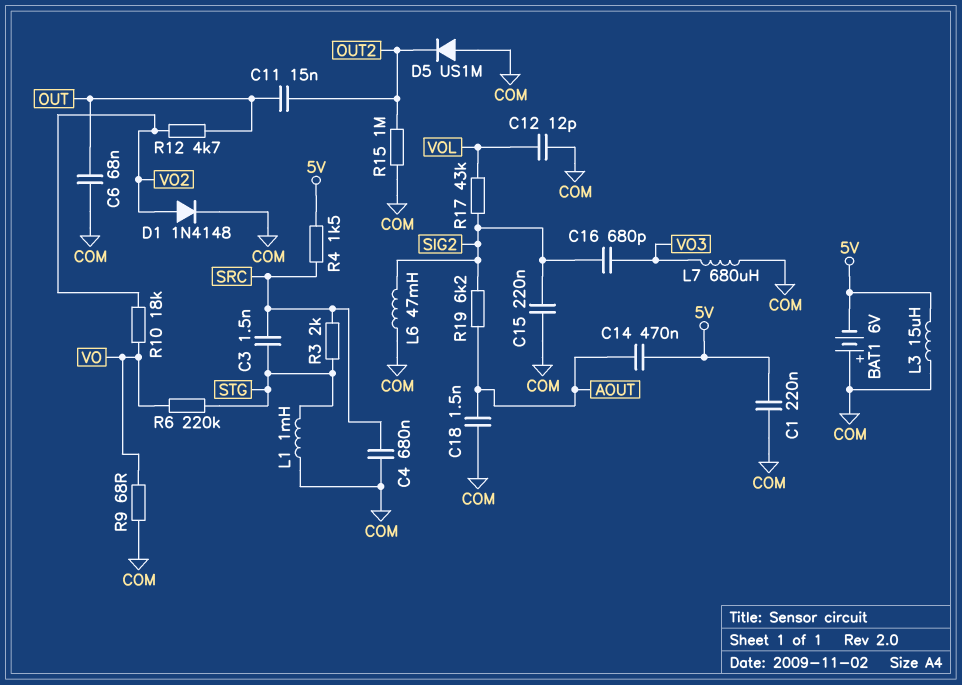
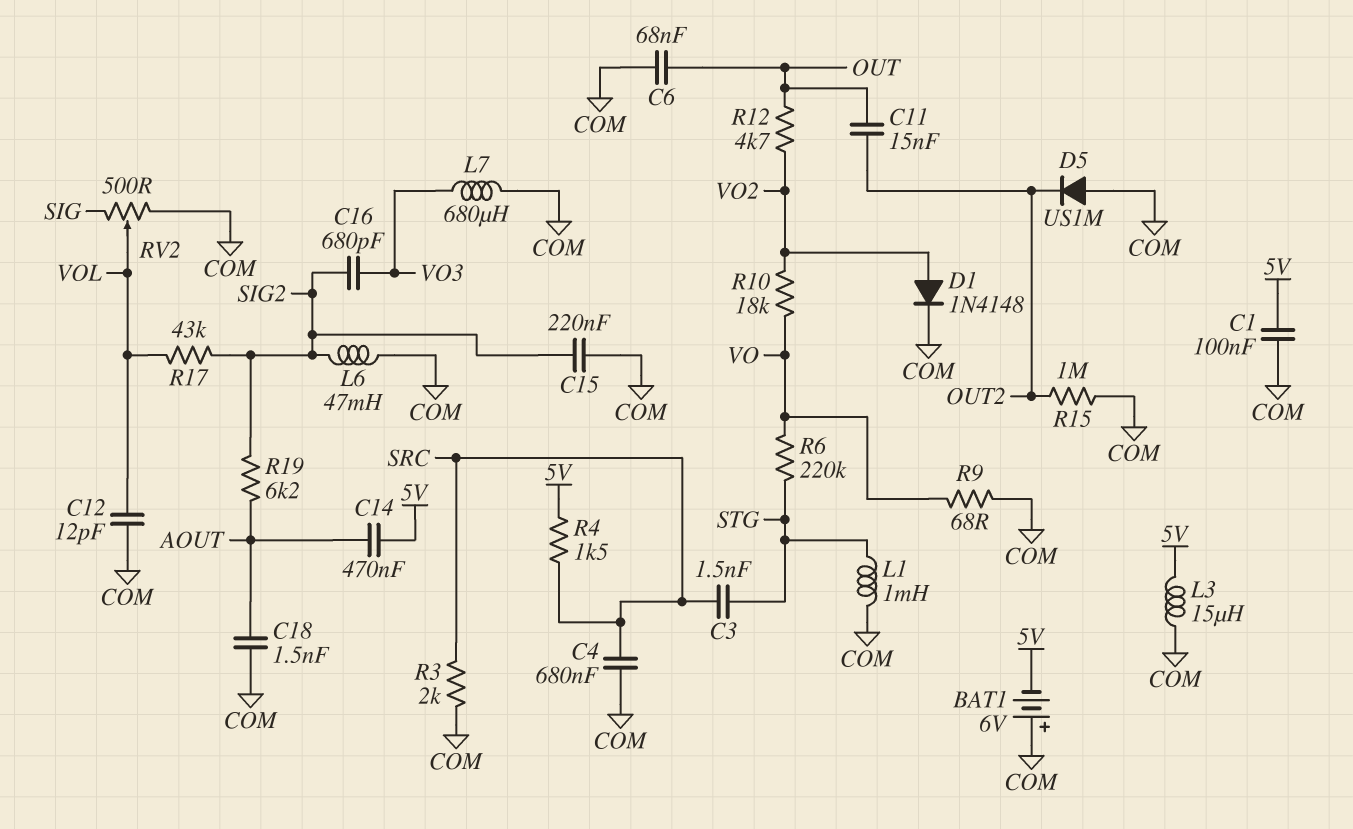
C1: 220nF (5V, COM) -> 100nF (5V, COM)
R3: 2k (SRC, STG) -> 2k (COM, SRC)
RV2: none -> 500 (COM, SIG, wiper VOL)

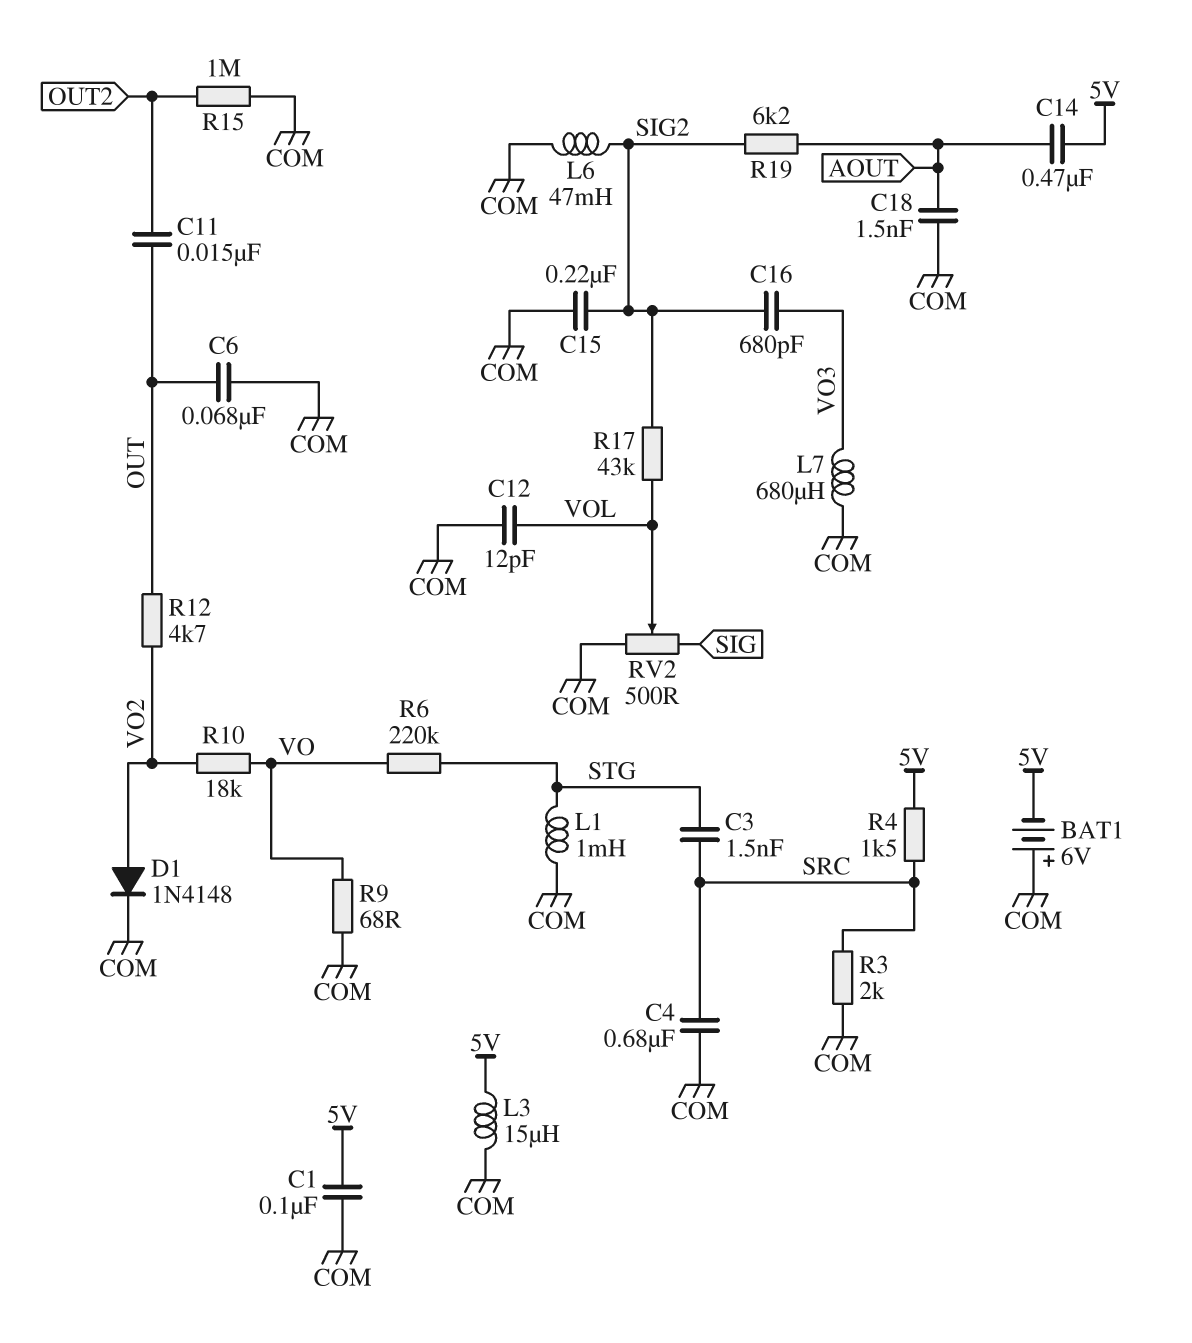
D5: diode US1M (A COM, K OUT2) -> none

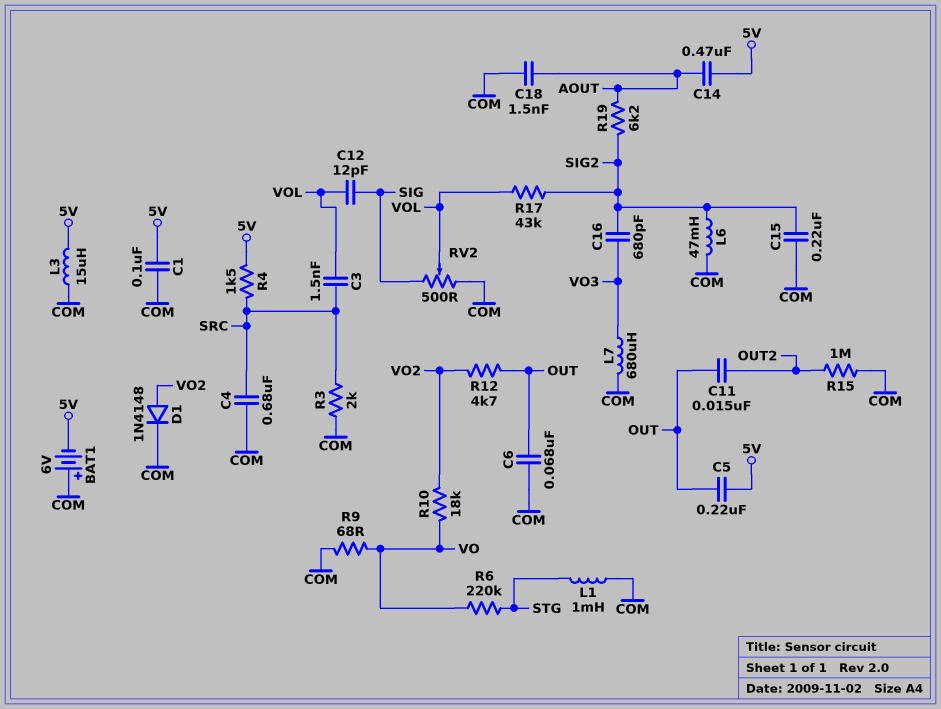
C3: 1.5nF (SRC, STG) -> 1.5nF (SRC, VOL)
C5: none -> 220nF (5V, OUT)
C12: 12pF (COM, VOL) -> 12pF (SIG, VOL)

